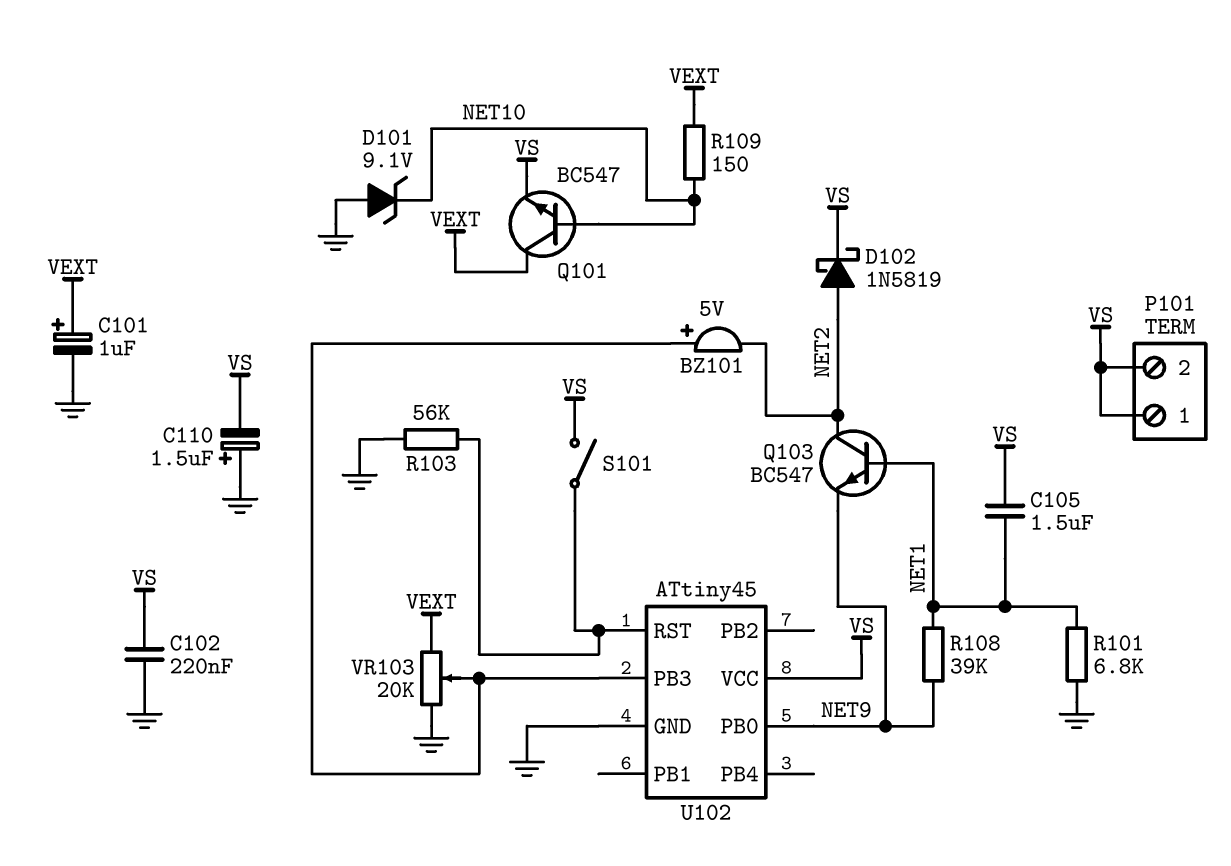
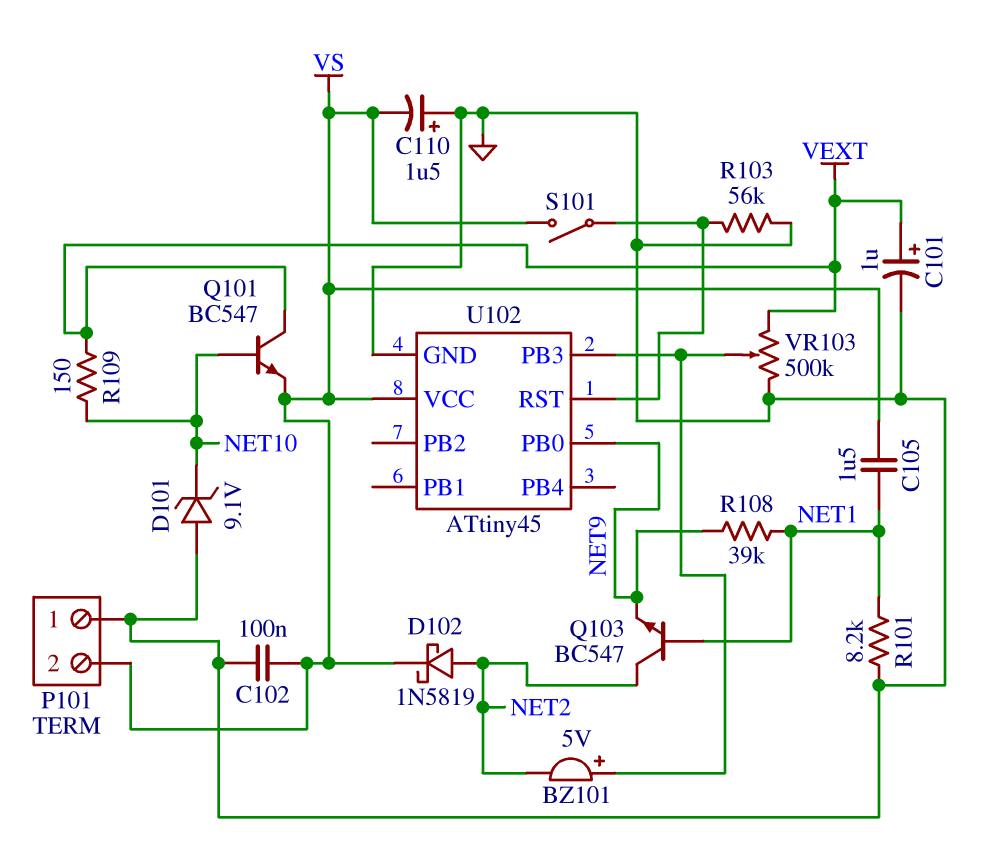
C102: 220nF (GND, VS) -> 100nF (GND, VS)
P101 pin 1: VS -> GND
R101: 6.8k (GND, NET1) -> 8.2k (GND, NET1)
VR103: 20k (GND, VEXT, wiper U102/PB3) -> 500k (GND, VEXT, wiper U102/PB3)

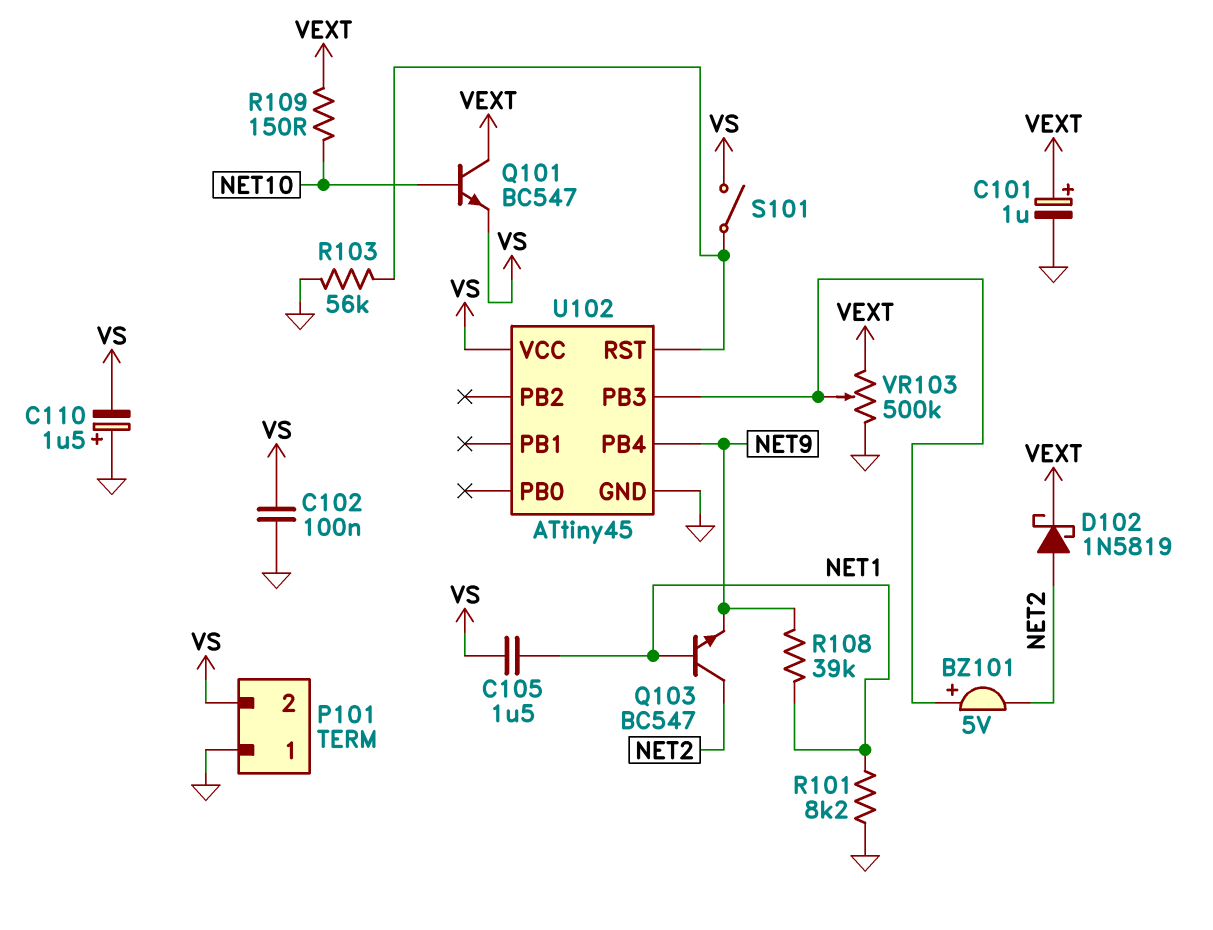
D101: zener 9.1V (A GND, K NET10) -> none
D102: schottky 1N5819 (A NET2, K VS) -> schottky 1N5819 (A NET2, K VEXT)
U102 pin PB0: NET9 -> none
U102 pin PB4: none -> NET9

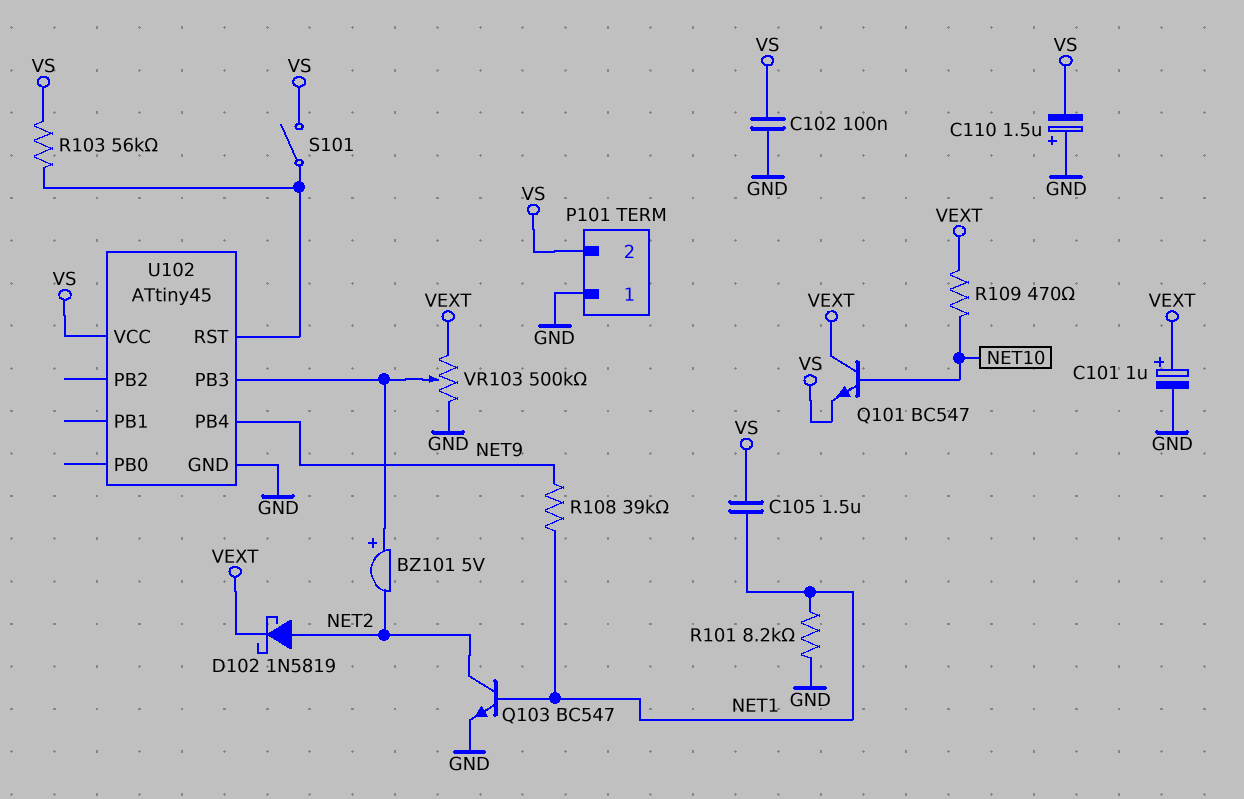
Q103: NPN BC547 (B NET1, C NET2, E NET9) -> NPN BC547 (B NET1, C NET2, E GND)
R103: 56k (GND, U102/RST) -> 56k (U102/RST, VS)
R109: 150 (NET10, VEXT) -> 470 (NET10, VEXT)

